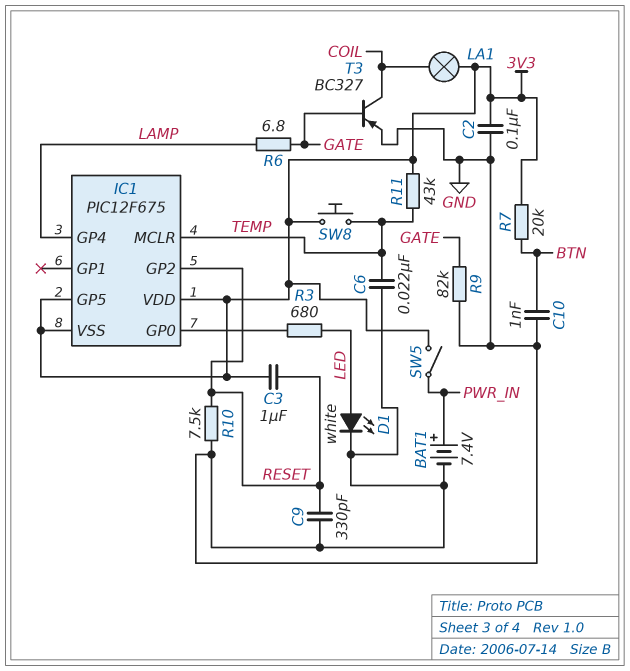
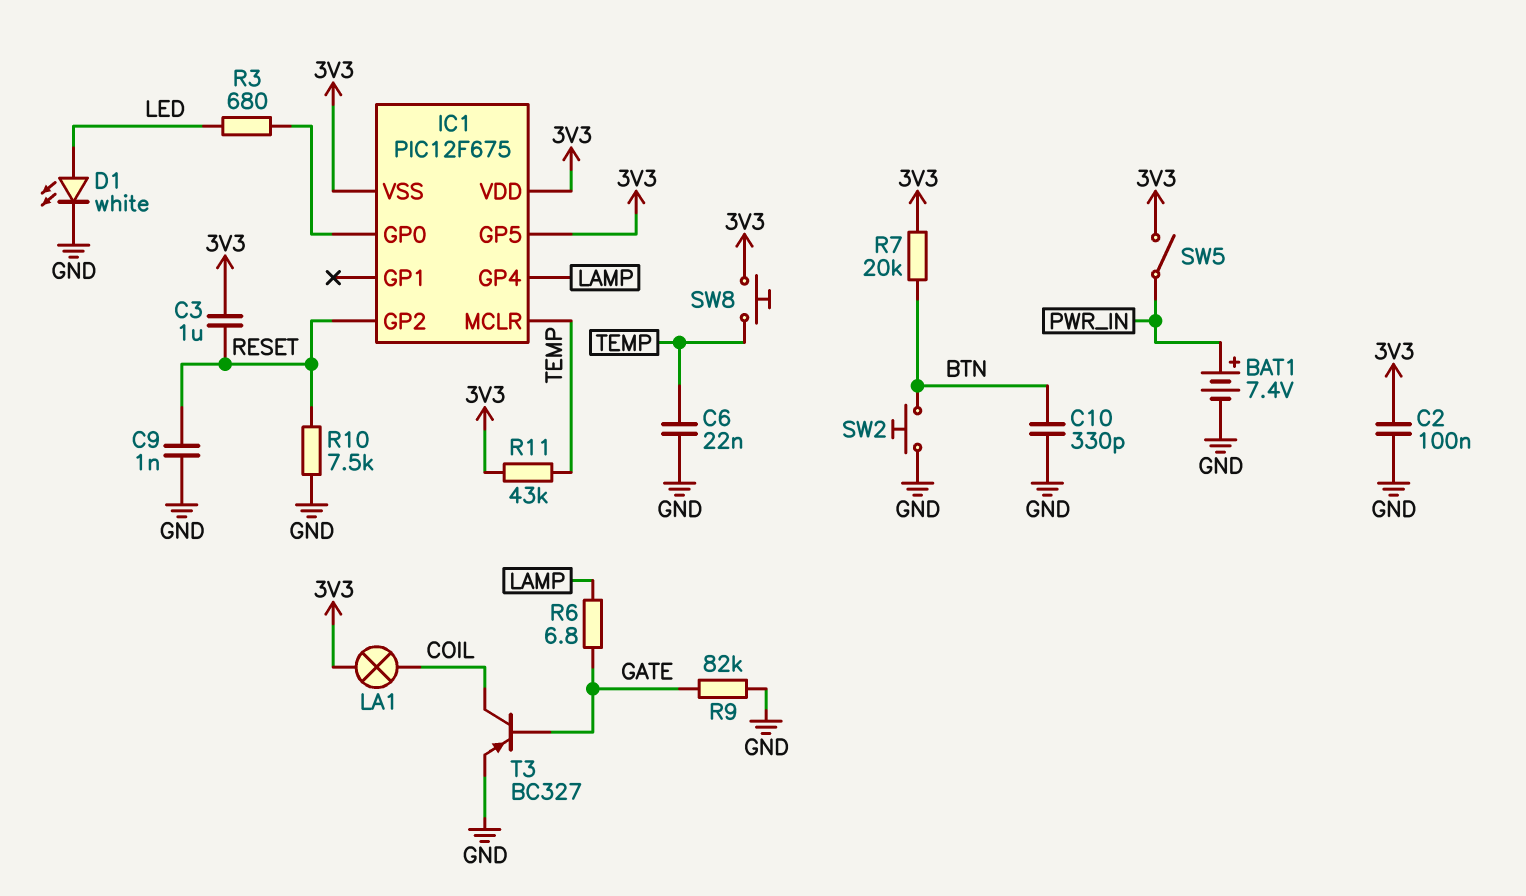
C9: 330pF (GND, RESET) -> 1nF (GND, RESET)
C10: 1nF (BTN, GND) -> 330pF (BTN, GND)
SW2: none -> button (BTN, GND)

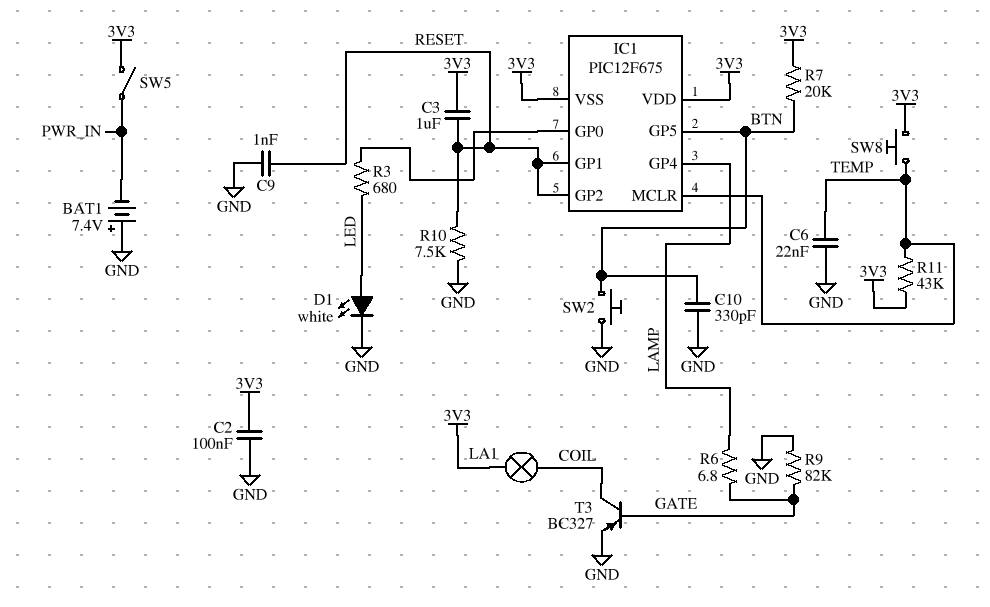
BAT1: 7.4V (plus PWR_IN, minus GND) -> 7.4V (plus GND, minus PWR_IN)
IC1 pin GP1: none -> RESET
IC1 pin GP5: 3V3 -> BTN

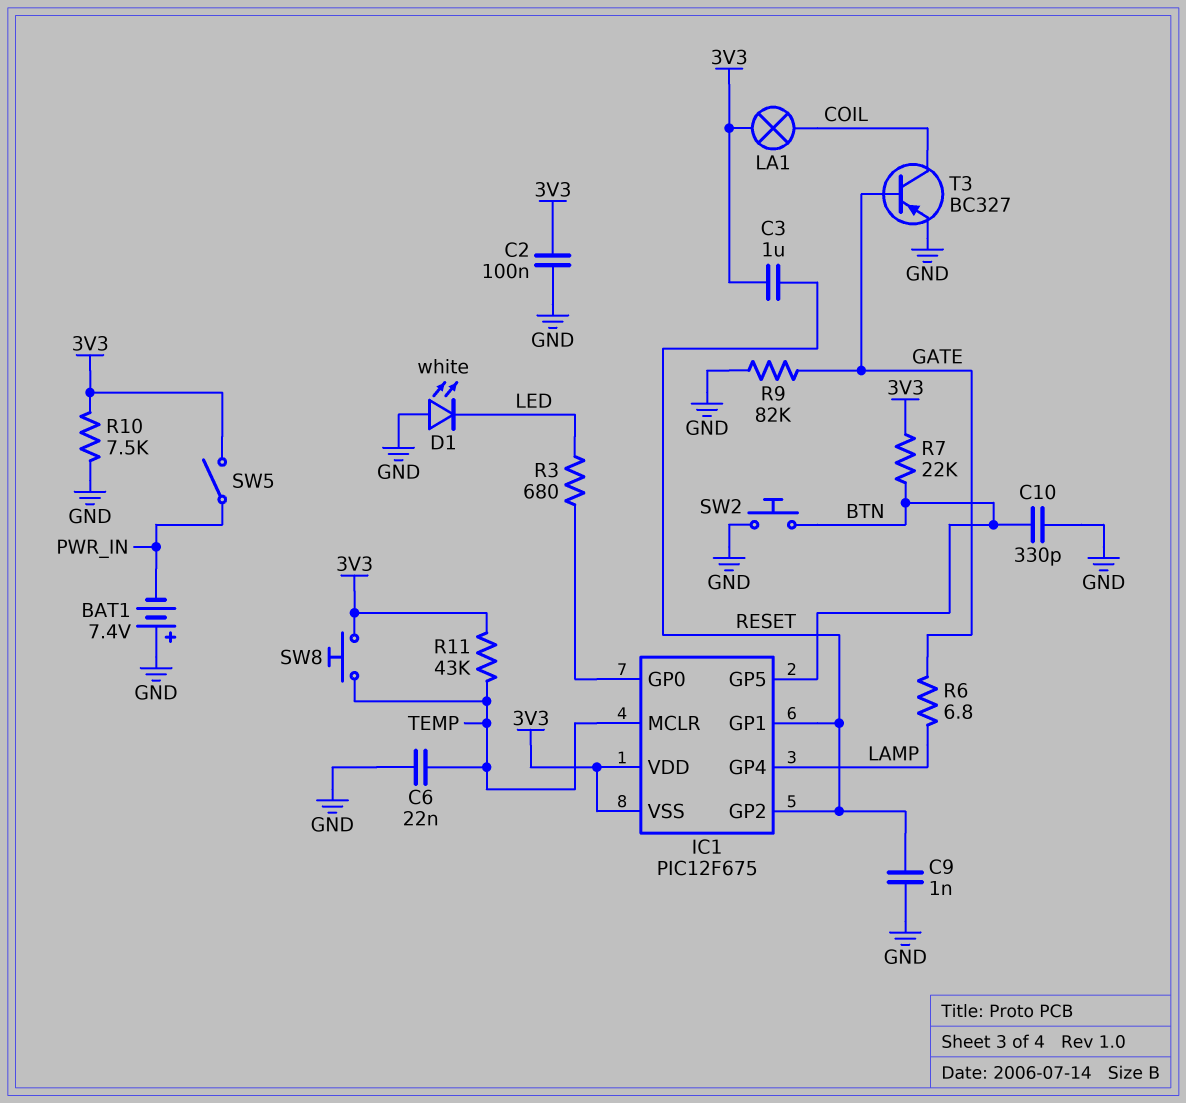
D1: LED white (A LED, K GND) -> LED white (A GND, K LED)
R7: 20k (3V3, BTN) -> 22k (3V3, BTN)
R10: 7.5k (GND, RESET) -> 7.5k (3V3, GND)

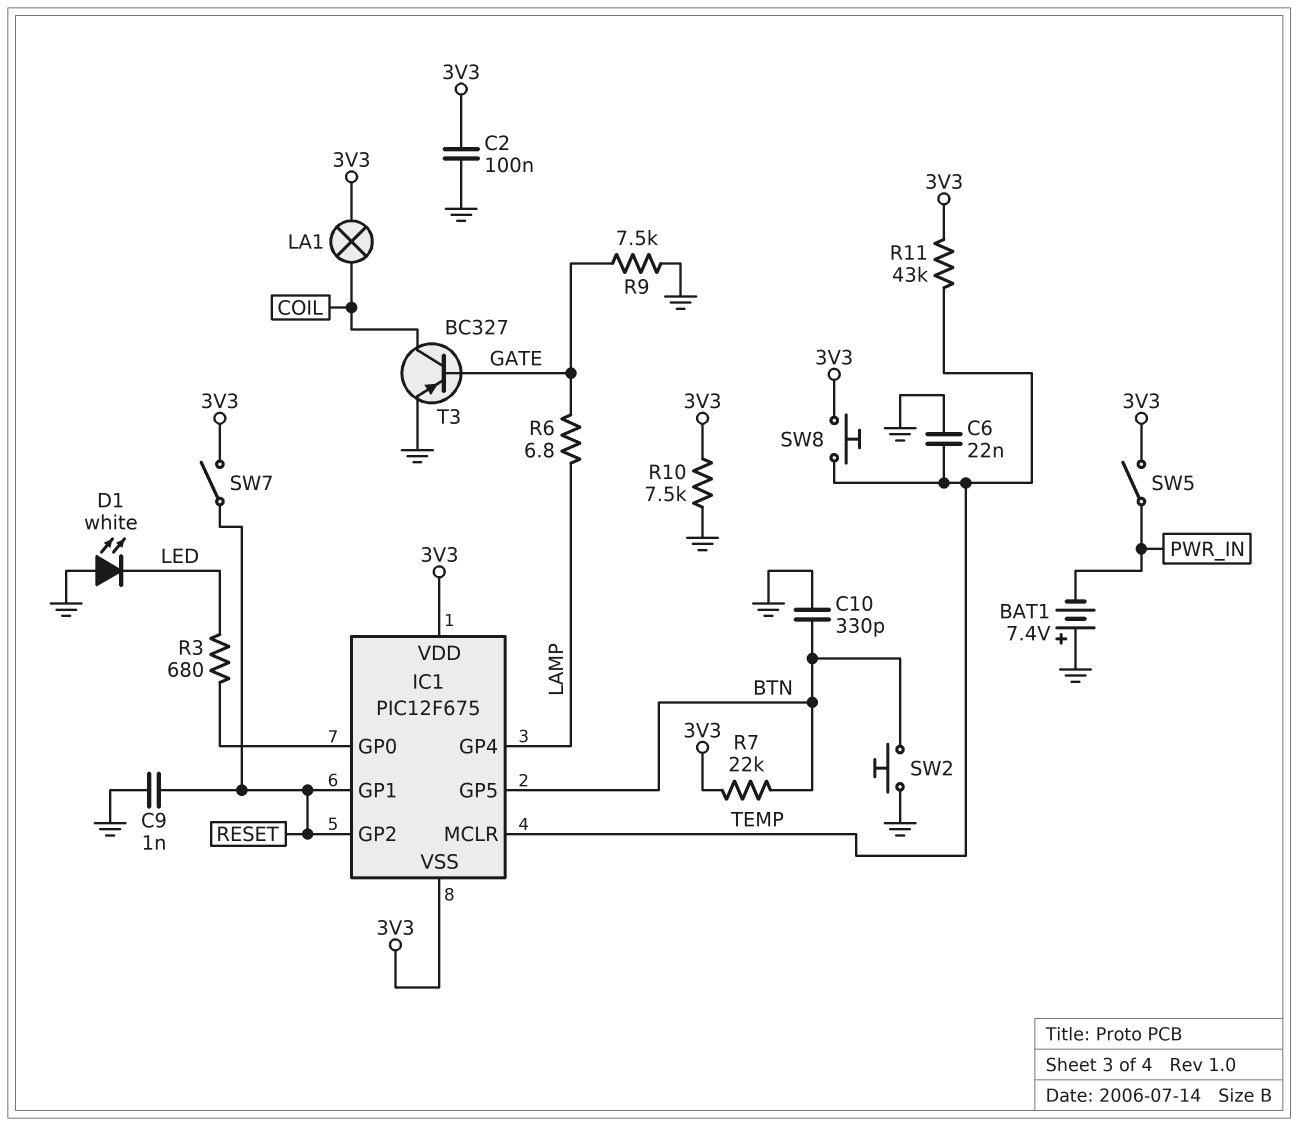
C3: 1uF (3V3, RESET) -> none
R9: 82k (GATE, GND) -> 7.5k (GATE, GND)
SW7: none -> switch (3V3, RESET)

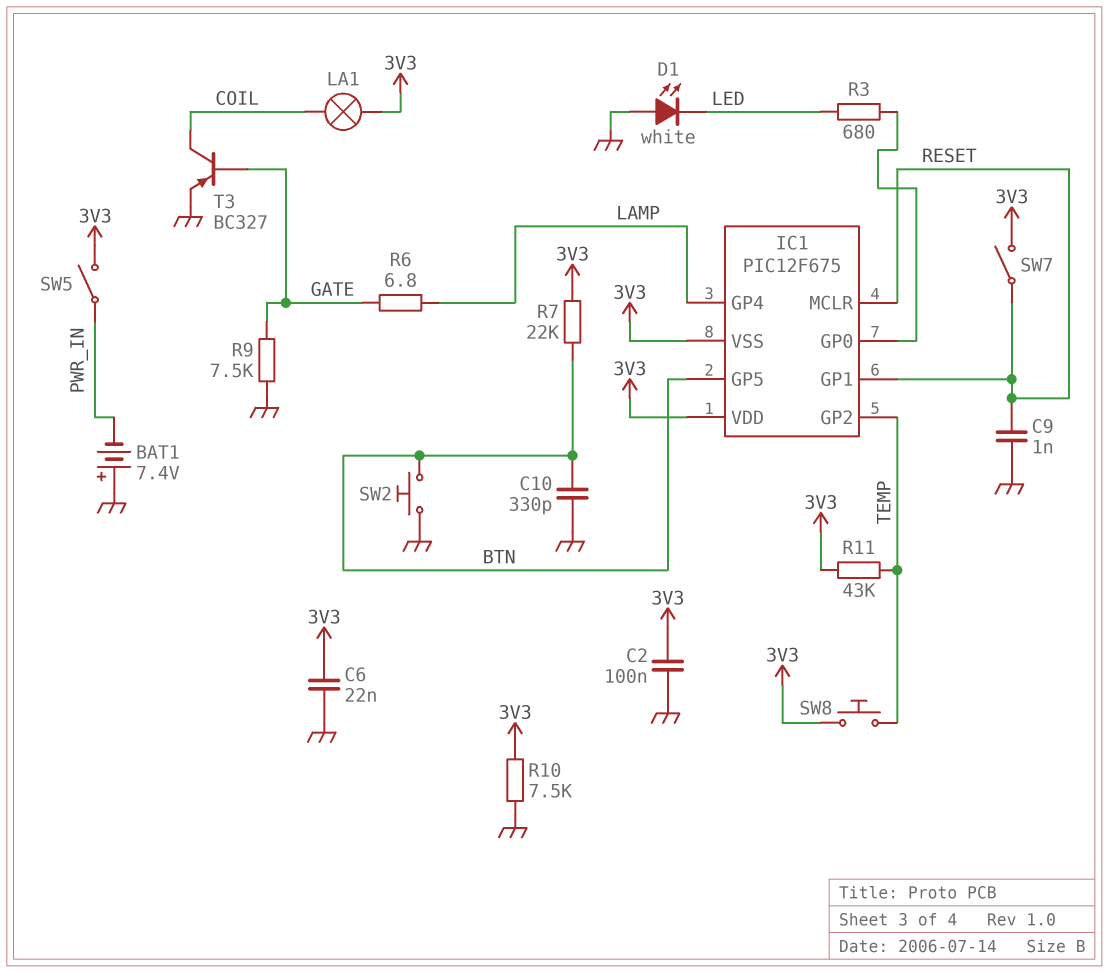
C6: 22nF (GND, TEMP) -> 22nF (3V3, GND)
IC1 pin GP2: RESET -> TEMP
IC1 pin MCLR: TEMP -> RESET

